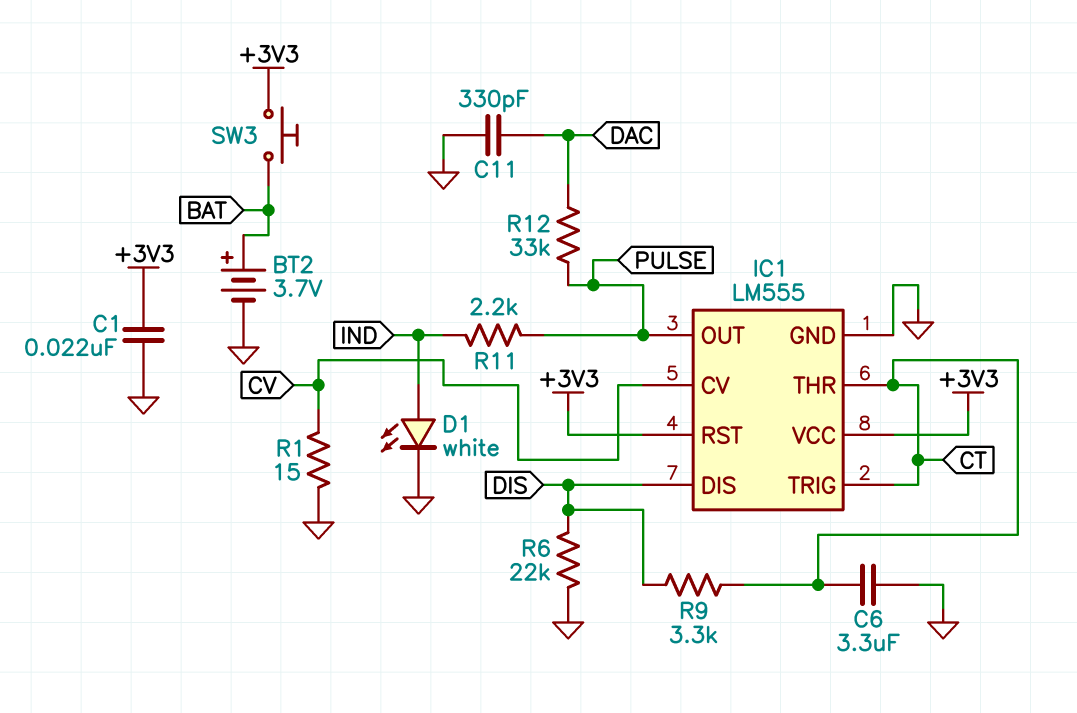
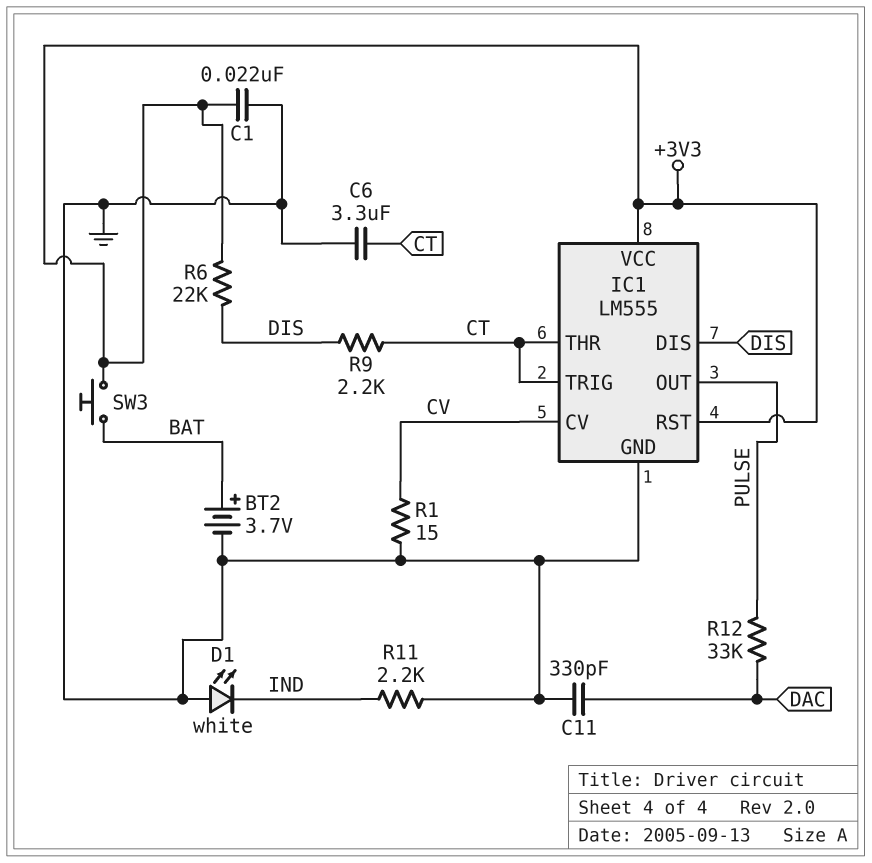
D1: LED white (A IND, K GND) -> LED white (A GND, K IND)
R6: 22k (DIS, GND) -> 22k (+3V3, DIS)
R9: 3.3k (CT, DIS) -> 2.2k (CT, DIS)
R11: 2.2k (IND, PULSE) -> 2.2k (GND, IND)

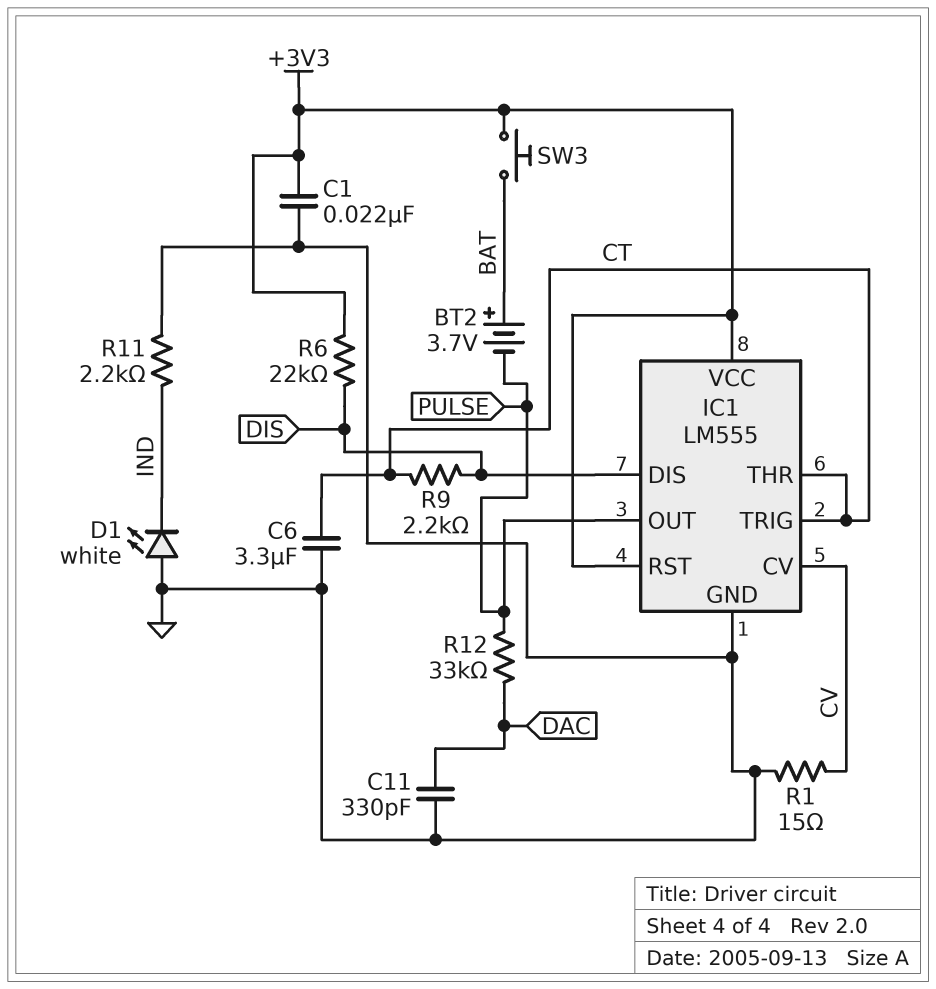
BT2: 3.7V (plus BAT, minus GND) -> 3.7V (plus BAT, minus PULSE)

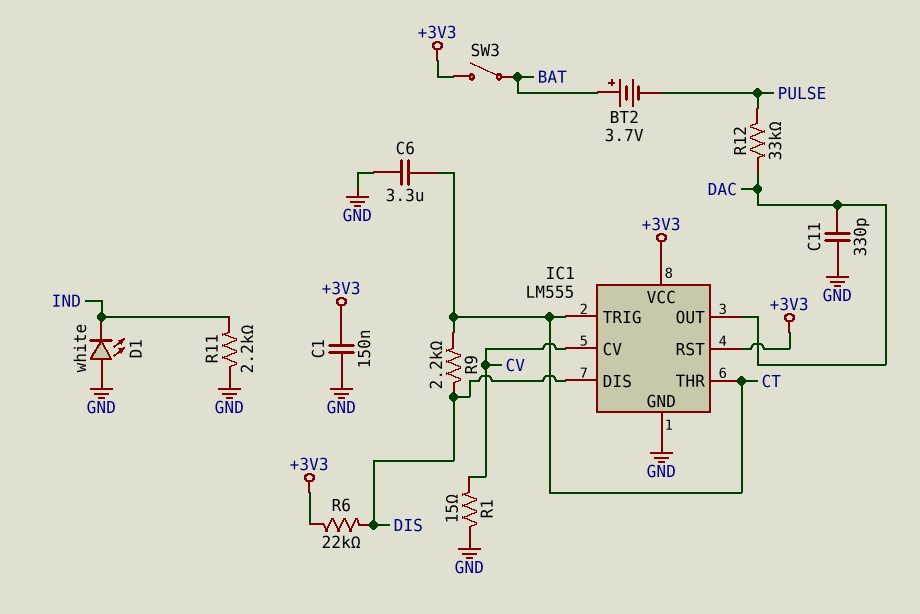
C1: 22nF (+3V3, GND) -> 150nF (+3V3, GND)
IC1 pin OUT: PULSE -> DAC
SW3: button (+3V3, BAT) -> switch (+3V3, BAT)

